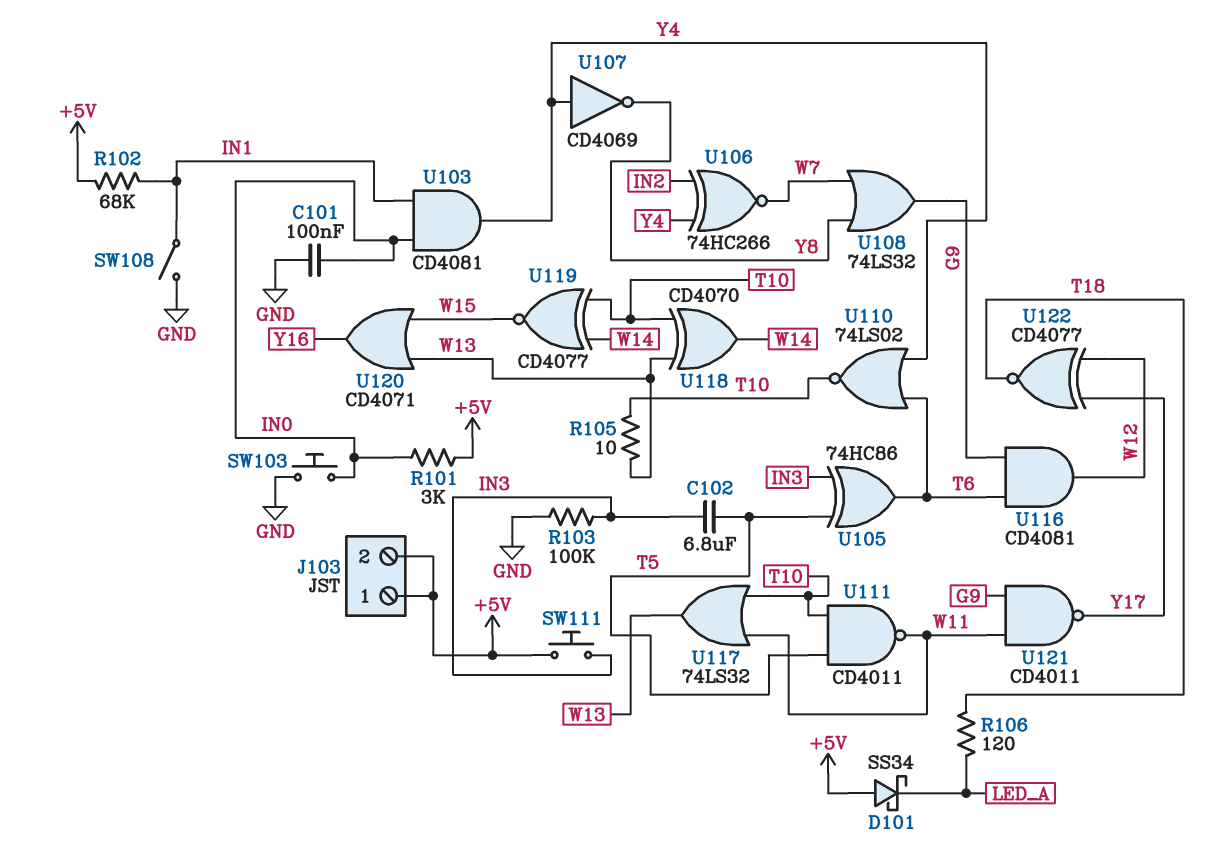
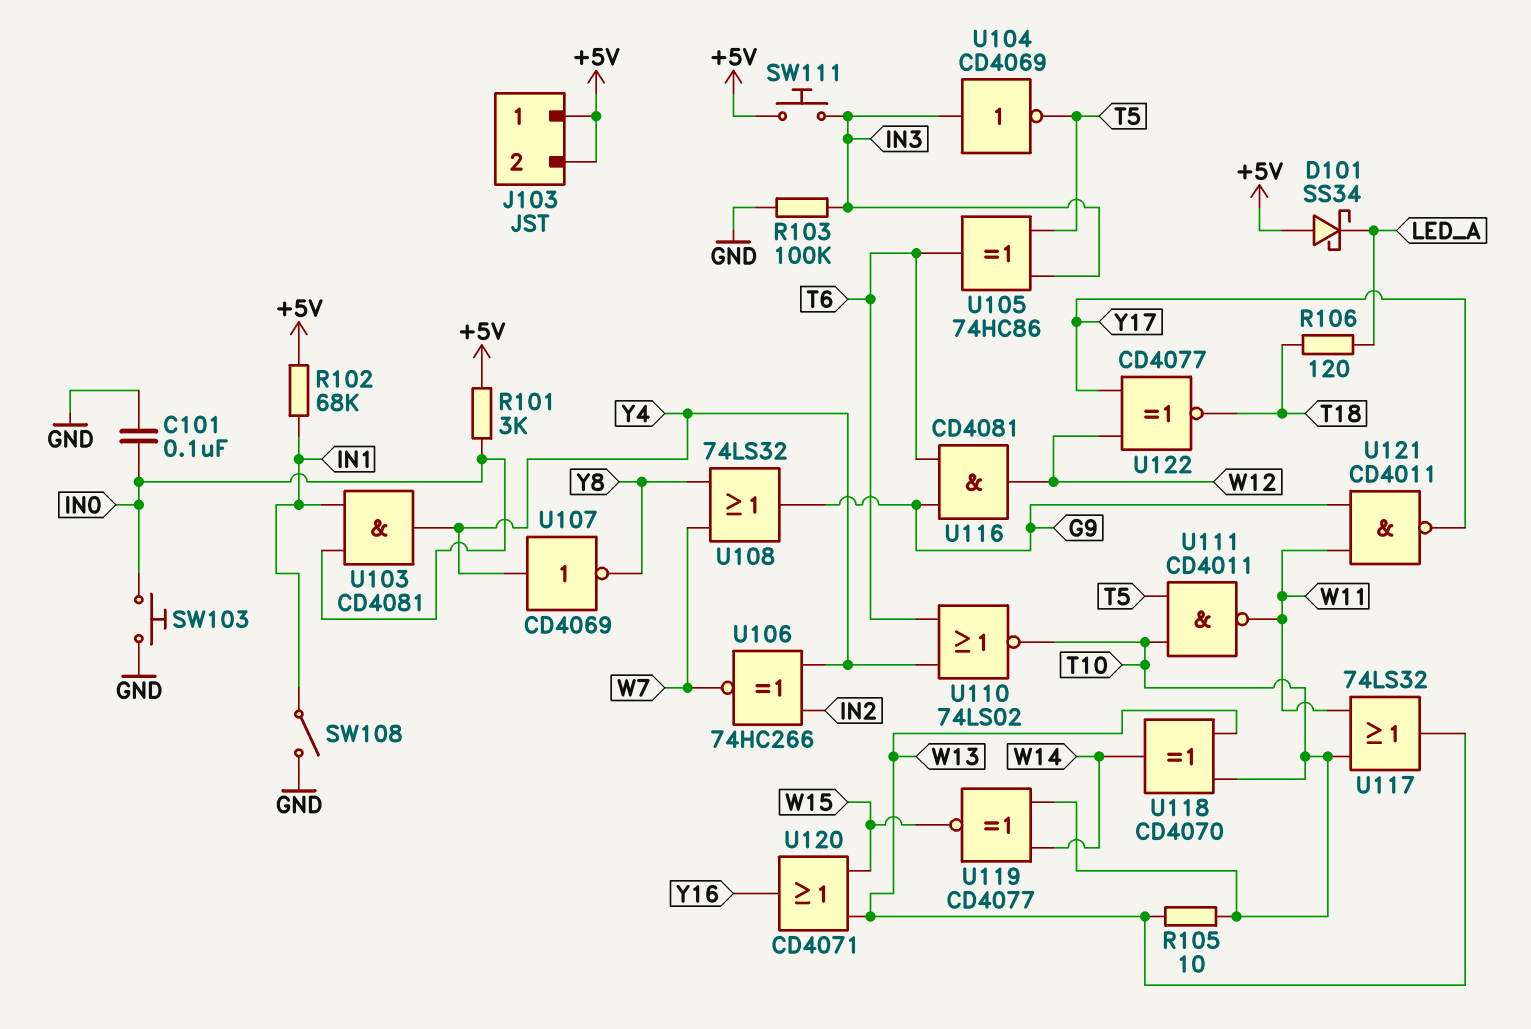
C102: 6.8uF (IN3, T5) -> none
U104: none -> NOT CD4069 (in IN3, out T5)

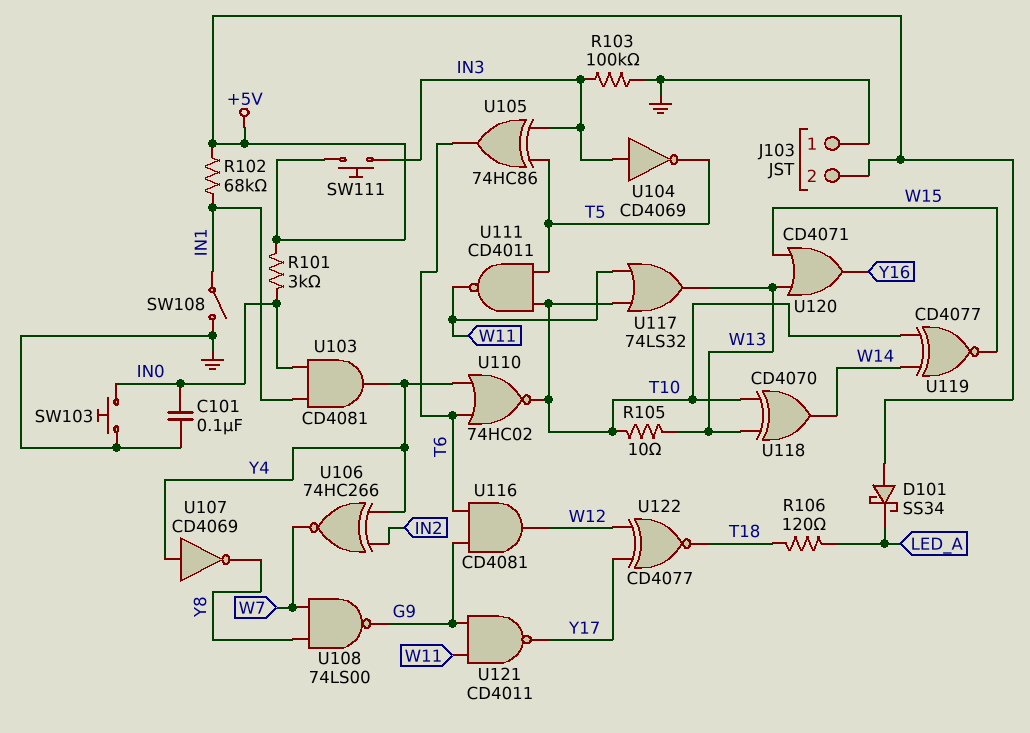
J103 pin 1: +5V -> GND
U108: OR 74LS32 (in W7, in Y8, out G9) -> NAND 74LS00 (in W7, in Y8, out G9)
U110: NOR 74LS02 (in T6, in Y4, out T10) -> NOR 74HC02 (in T6, in Y4, out T10)

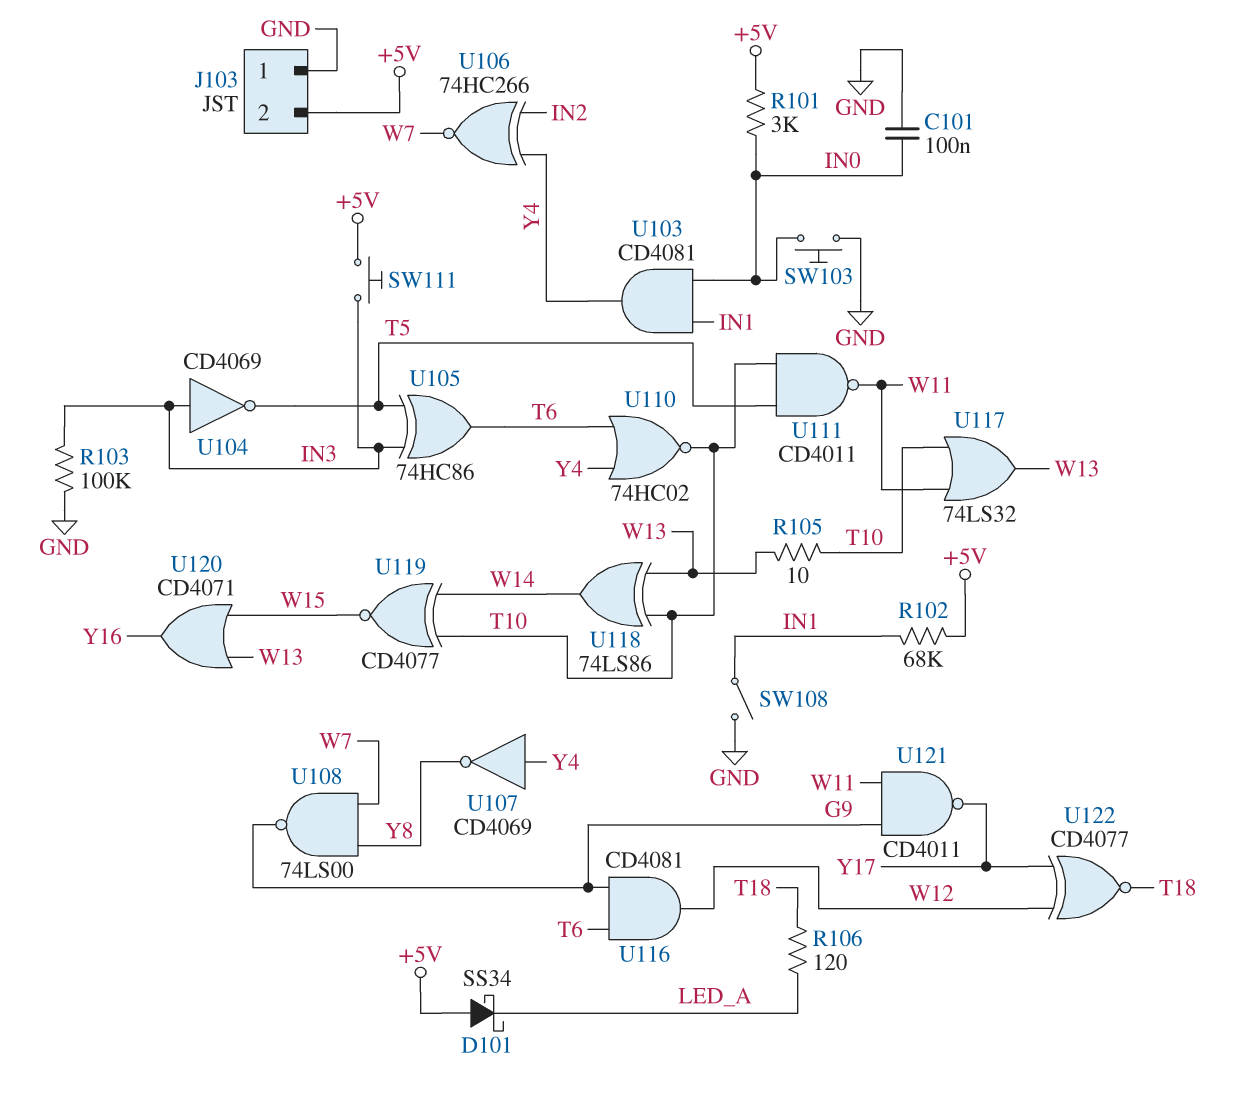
U118: XOR CD4070 (in T10, in W13, out W14) -> XOR 74LS86 (in T10, in W13, out W14)

